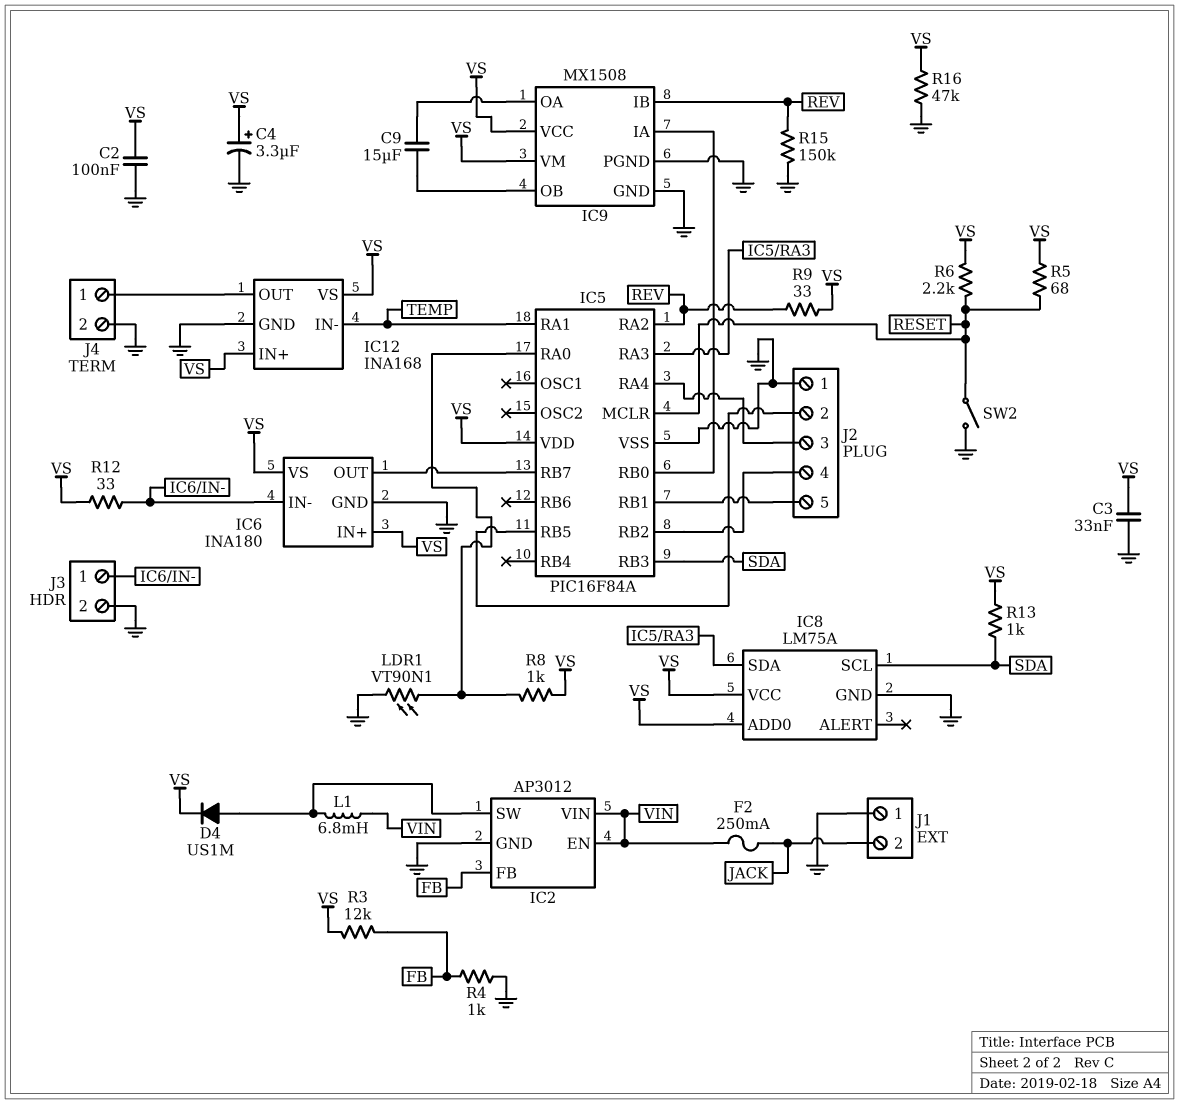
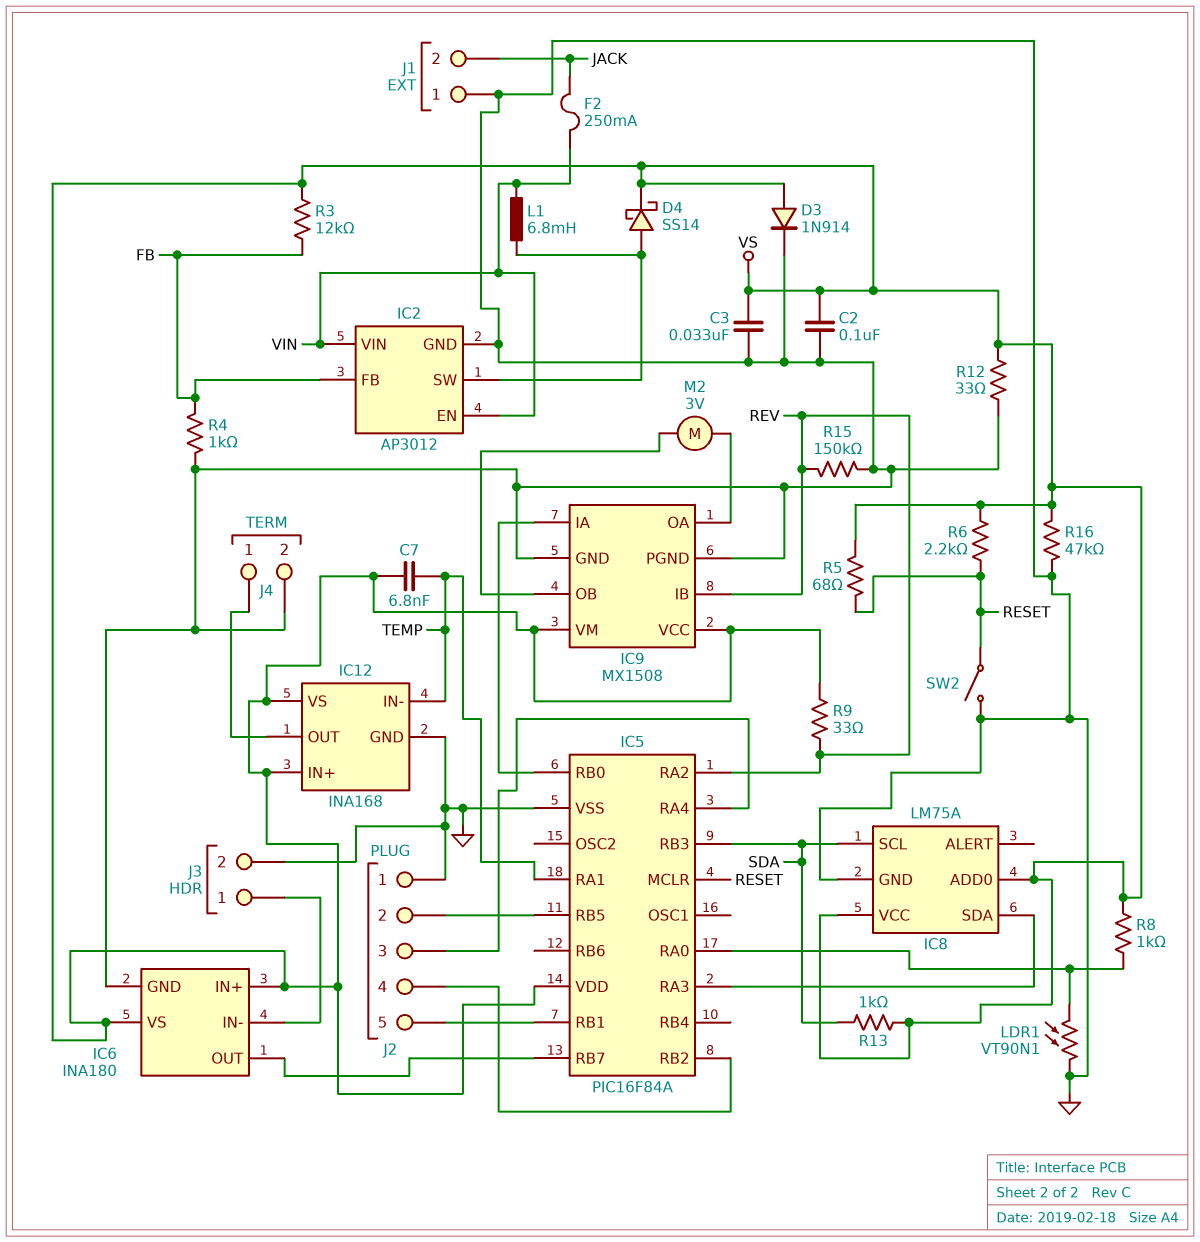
C4: 3.3uF (plus VS, minus GND) -> none
C7: none -> 6.8nF (TEMP, VS)
C9: 15uF (IC9/OA, IC9/OB) -> none
D3: none -> diode 1N914 (A VS, K GND)
D4: diode US1M (A IC2/SW, K VS) -> schottky SS14 (A IC2/SW, K VS)
M2: none -> motor 3V (IC9/OA, IC9/OB)
R12: 33 (IC6/IN-, VS) -> 33 (GND, VS)

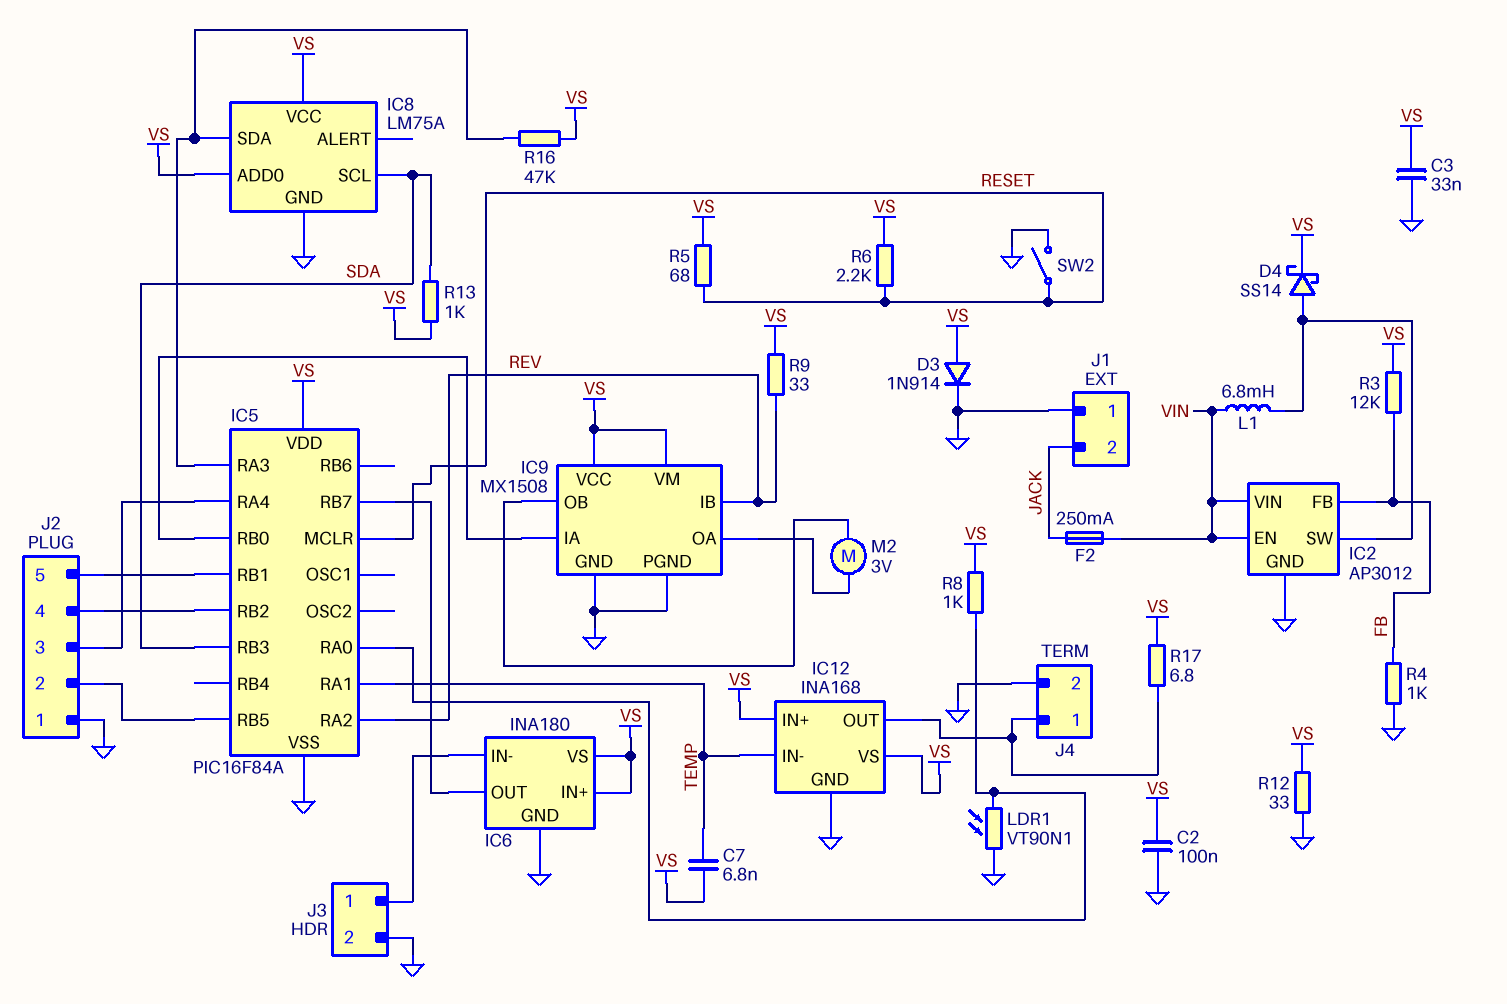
R15: 150k (GND, REV) -> none
R16: 47k (GND, VS) -> 47k (IC5/RA3, VS)
R17: none -> 6.8 (IC12/OUT, VS)

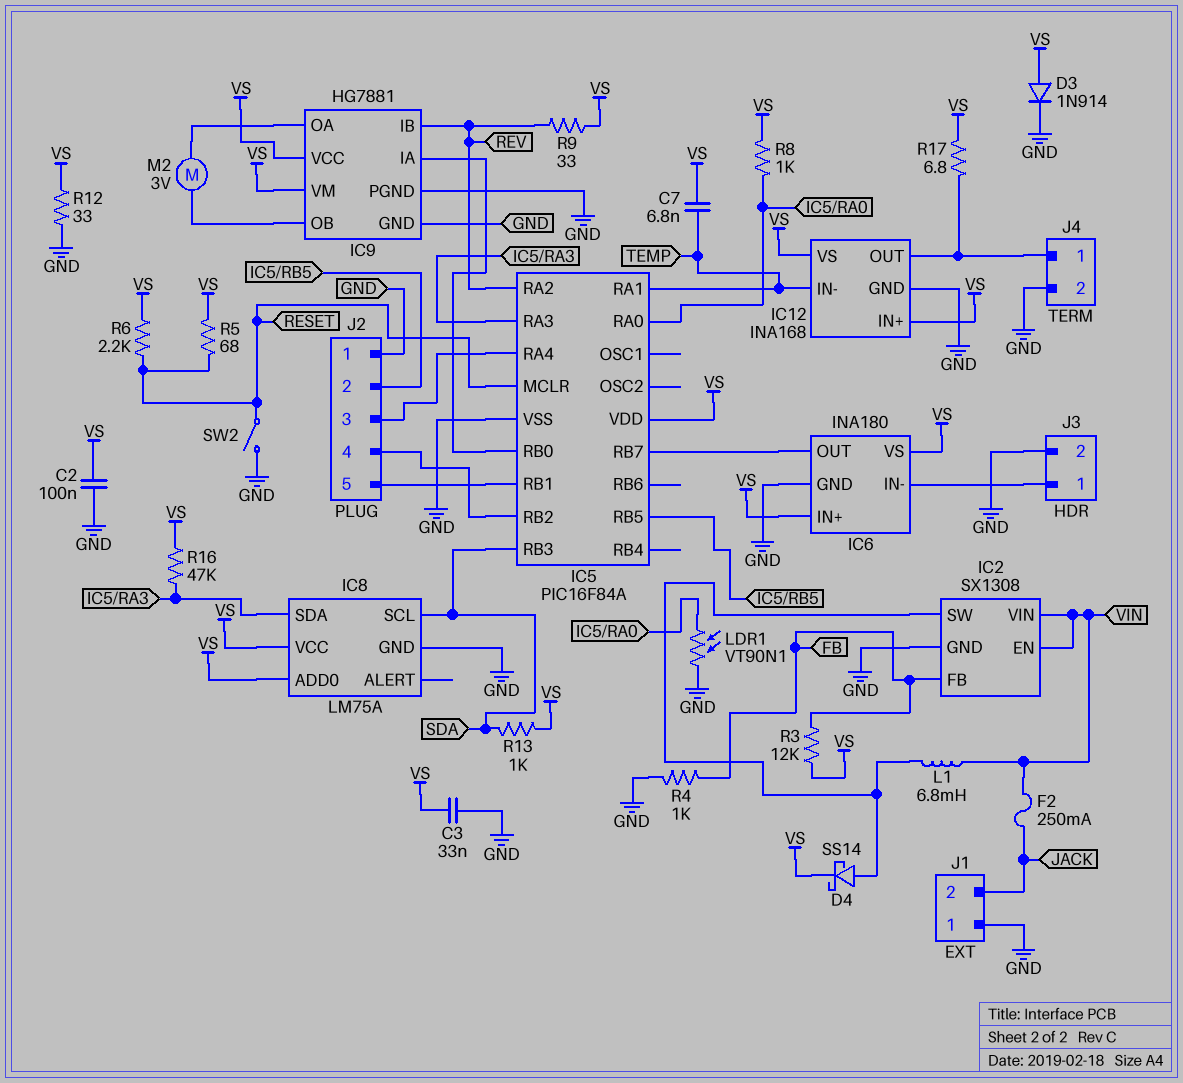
IC2: AP3012 -> SX1308
IC9: MX1508 -> HG7881

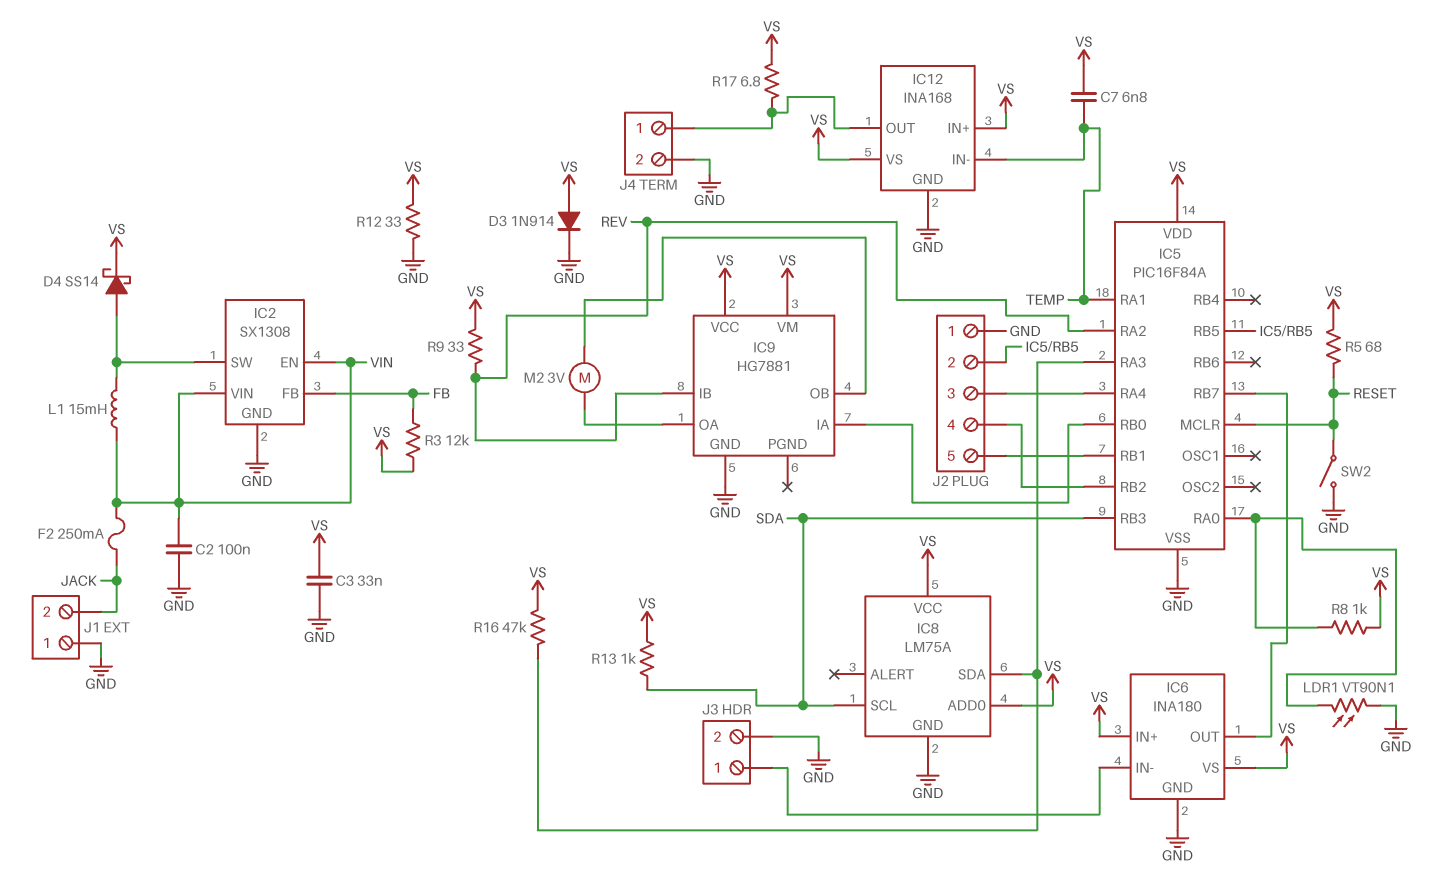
C2: 100nF (GND, VS) -> 100nF (GND, VIN)
IC9 pin PGND: GND -> none
L1: 6.8mH (IC2/SW, VIN) -> 15mH (IC2/SW, VIN)
R4: 1k (FB, GND) -> none
R6: 2.2k (RESET, VS) -> none

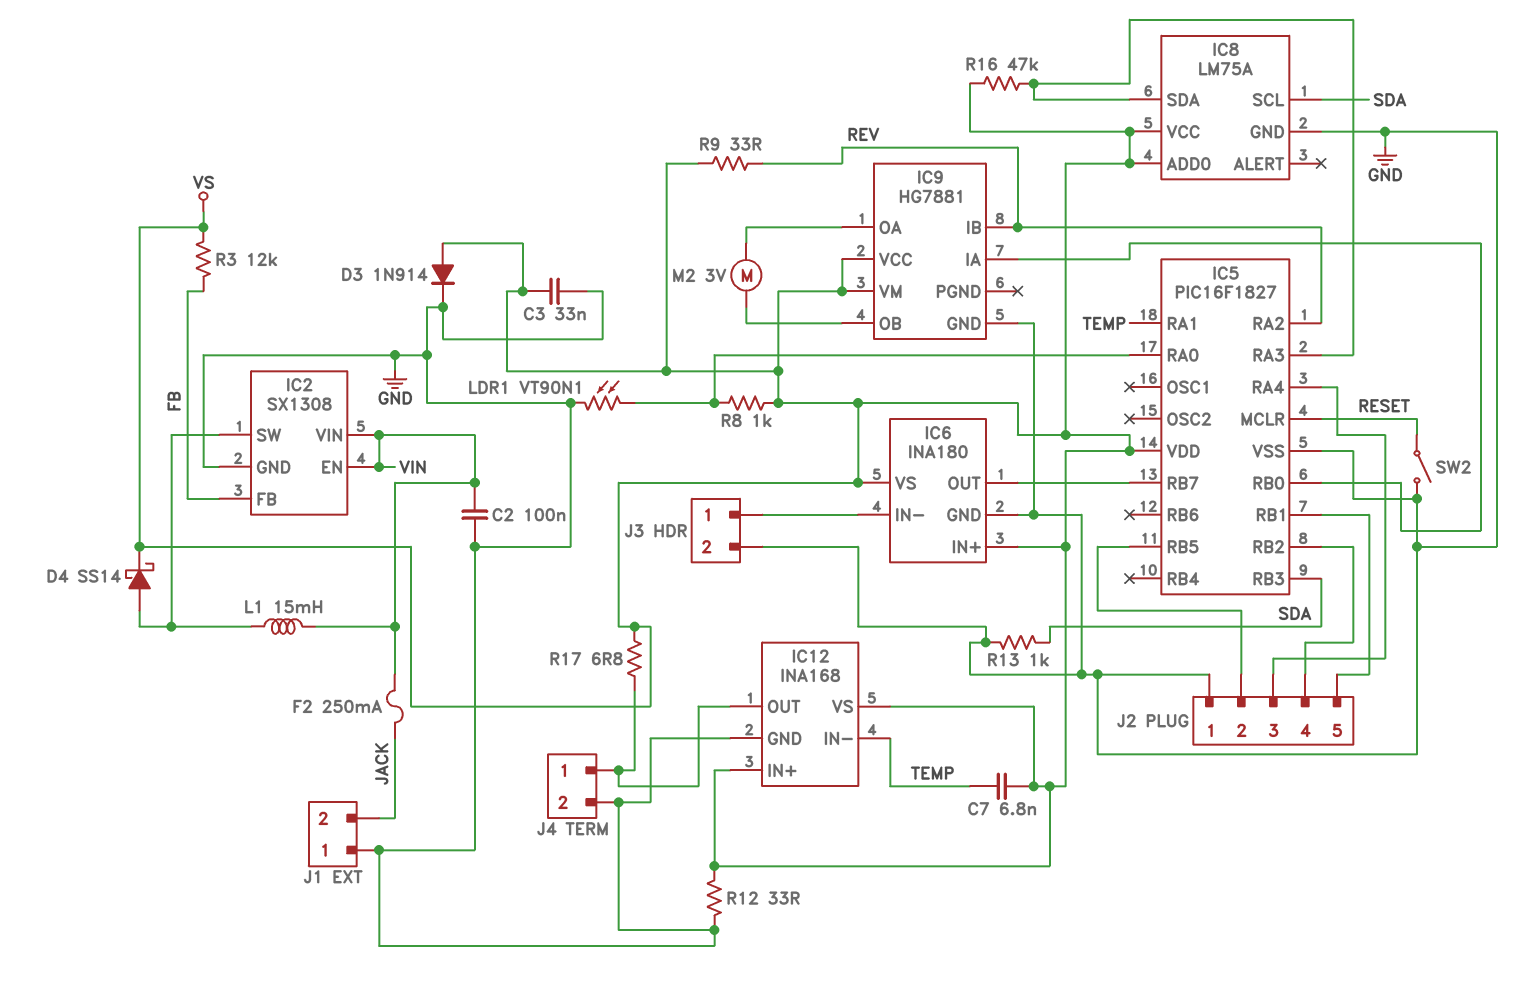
IC5: PIC16F84A -> PIC16F1827
R5: 68 (RESET, VS) -> none
R13: 1k (SDA, VS) -> 1k (GND, SDA)

